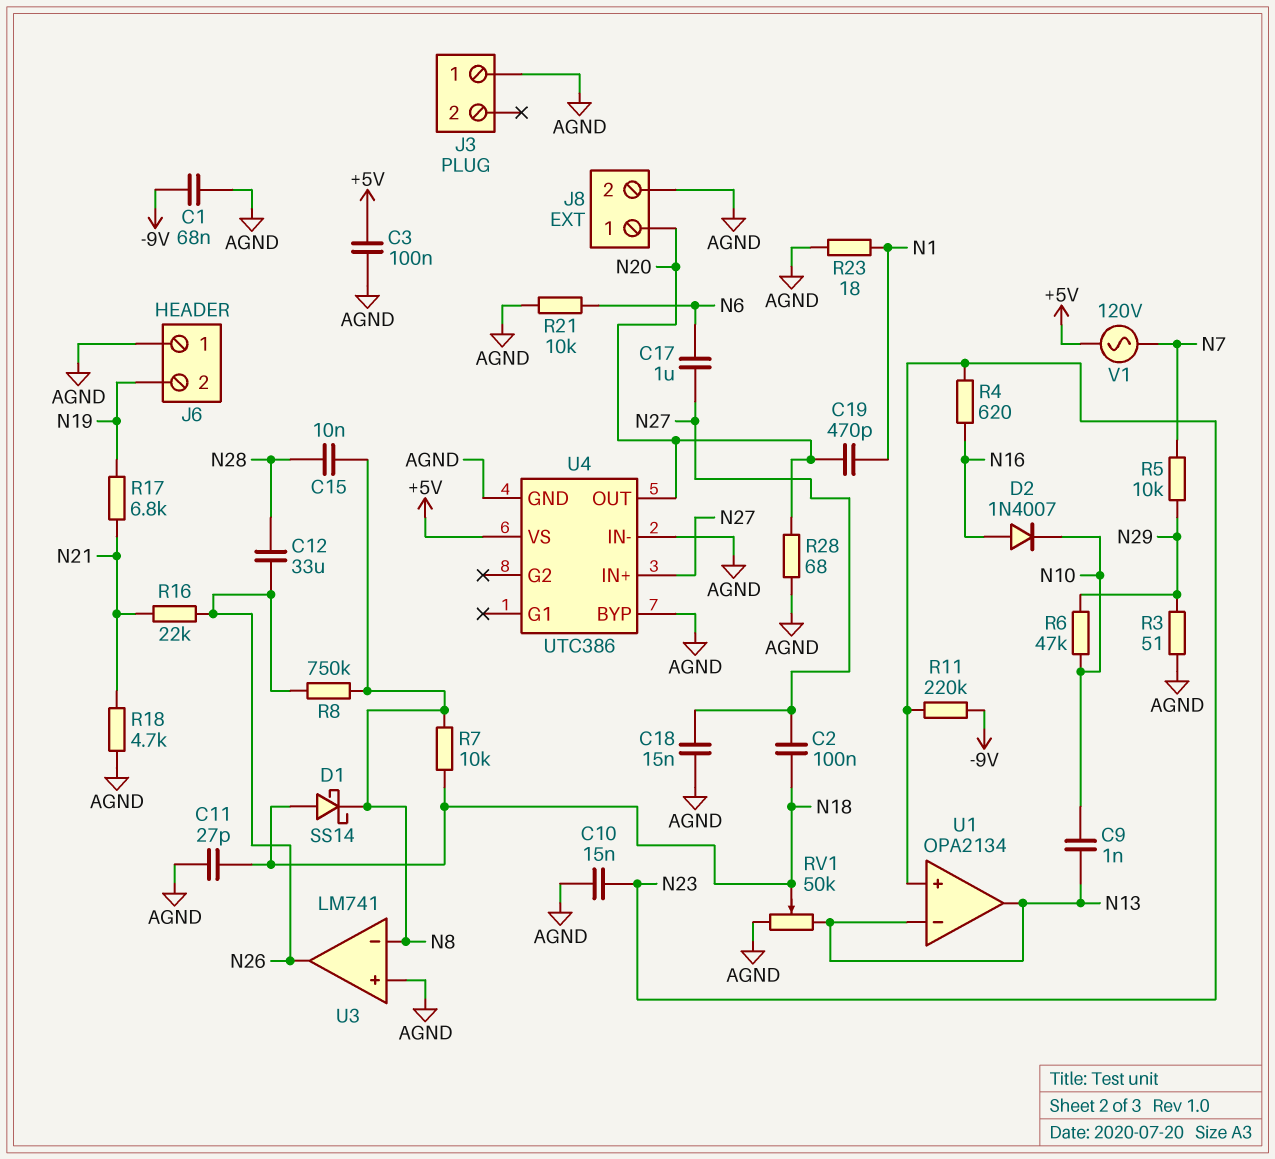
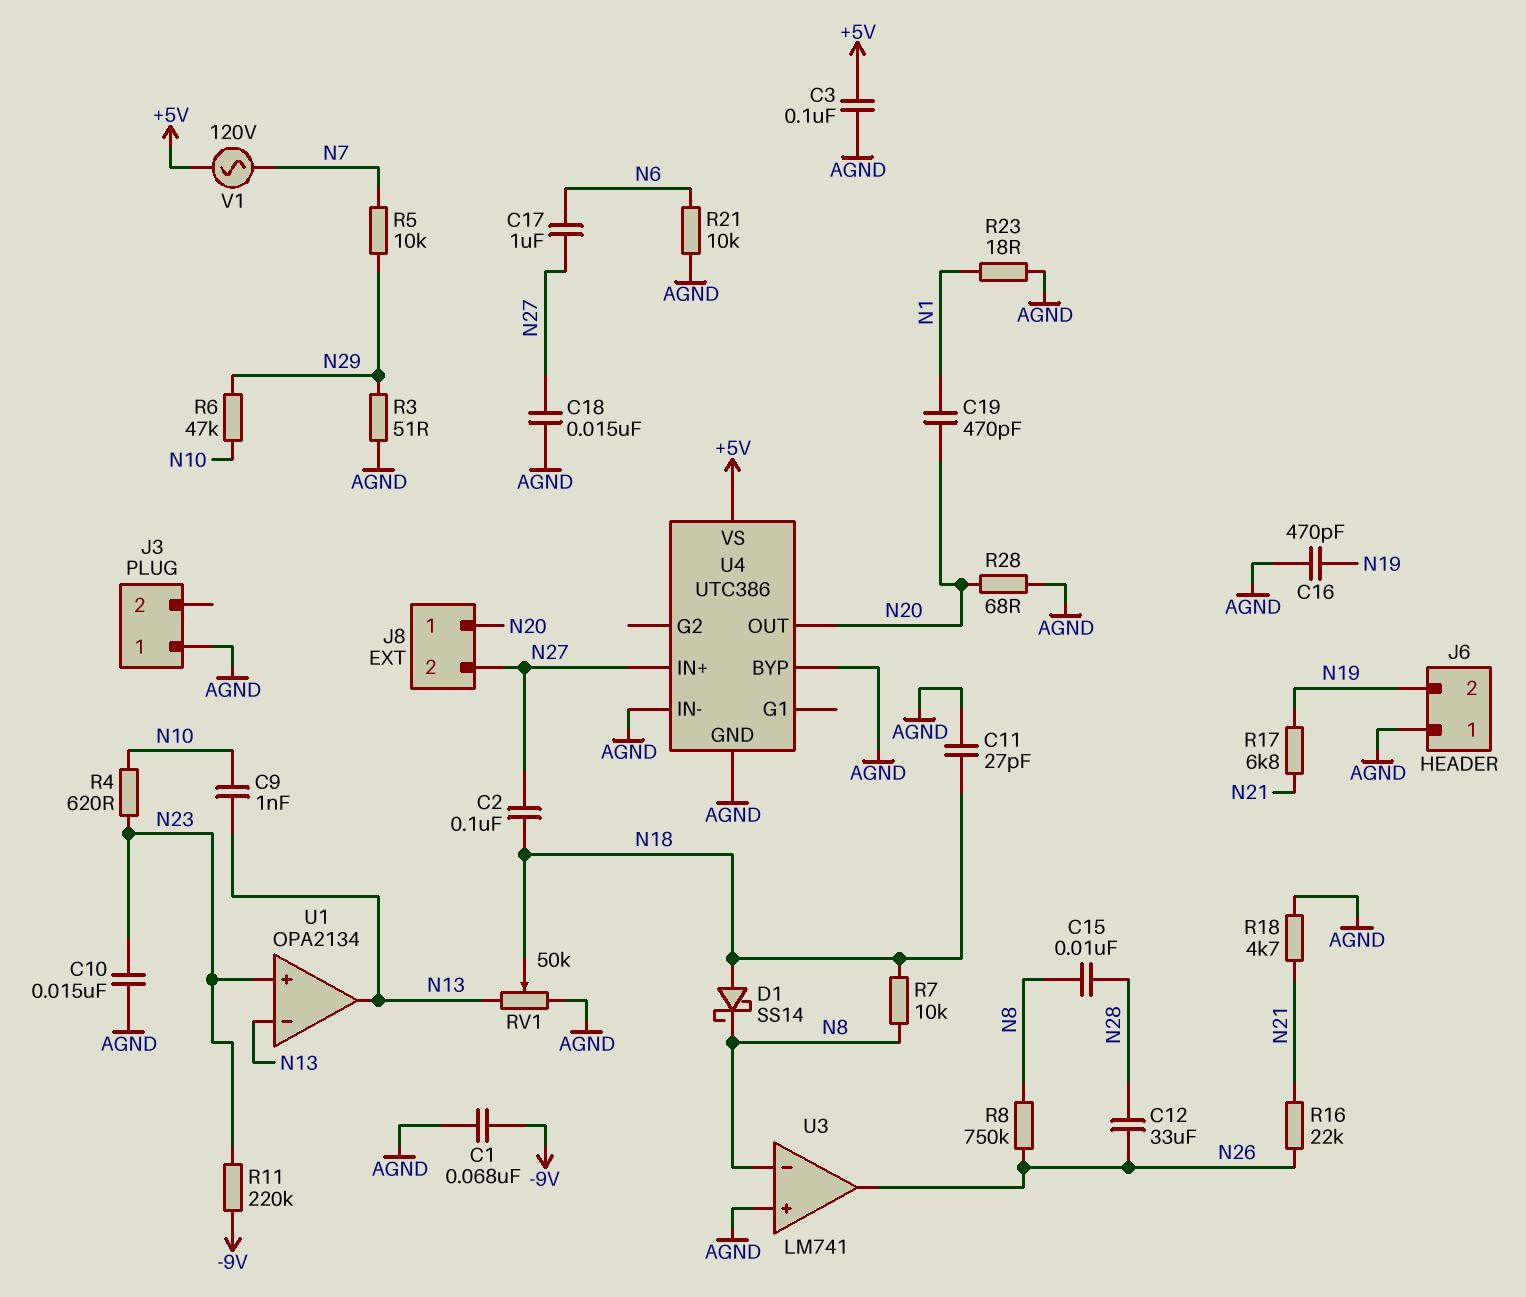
C16: none -> 470pF (AGND, N19)
D2: diode 1N4007 (A N16, K N10) -> none
J8 pin 2: AGND -> N27
R4: 620 (N16, N23) -> 620 (N10, N23)

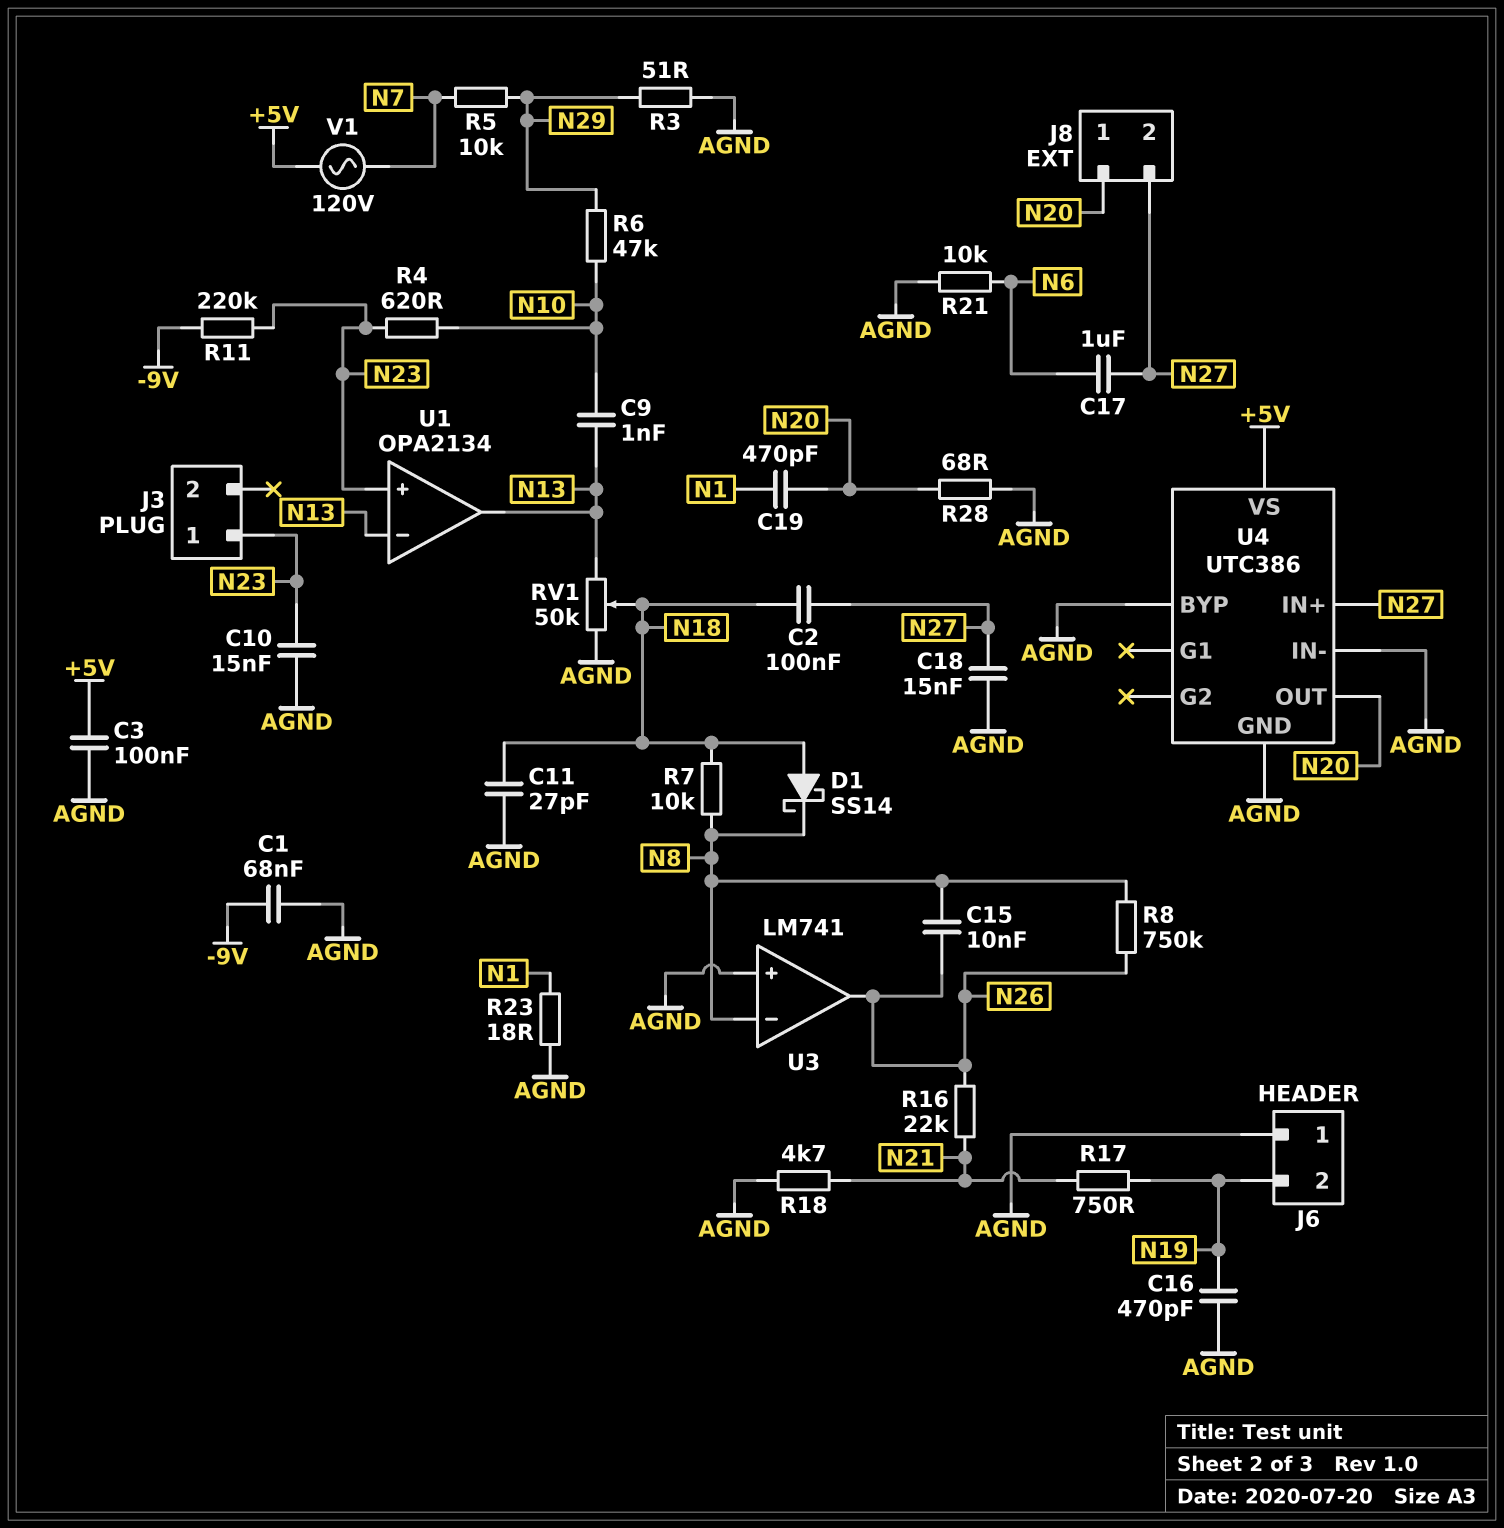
C12: 33uF (N26, N28) -> none
C15: 10nF (N8, N28) -> 10nF (N8, N26)
J3 pin 1: AGND -> N23
R17: 6.8k (N19, N21) -> 750 (N19, N21)

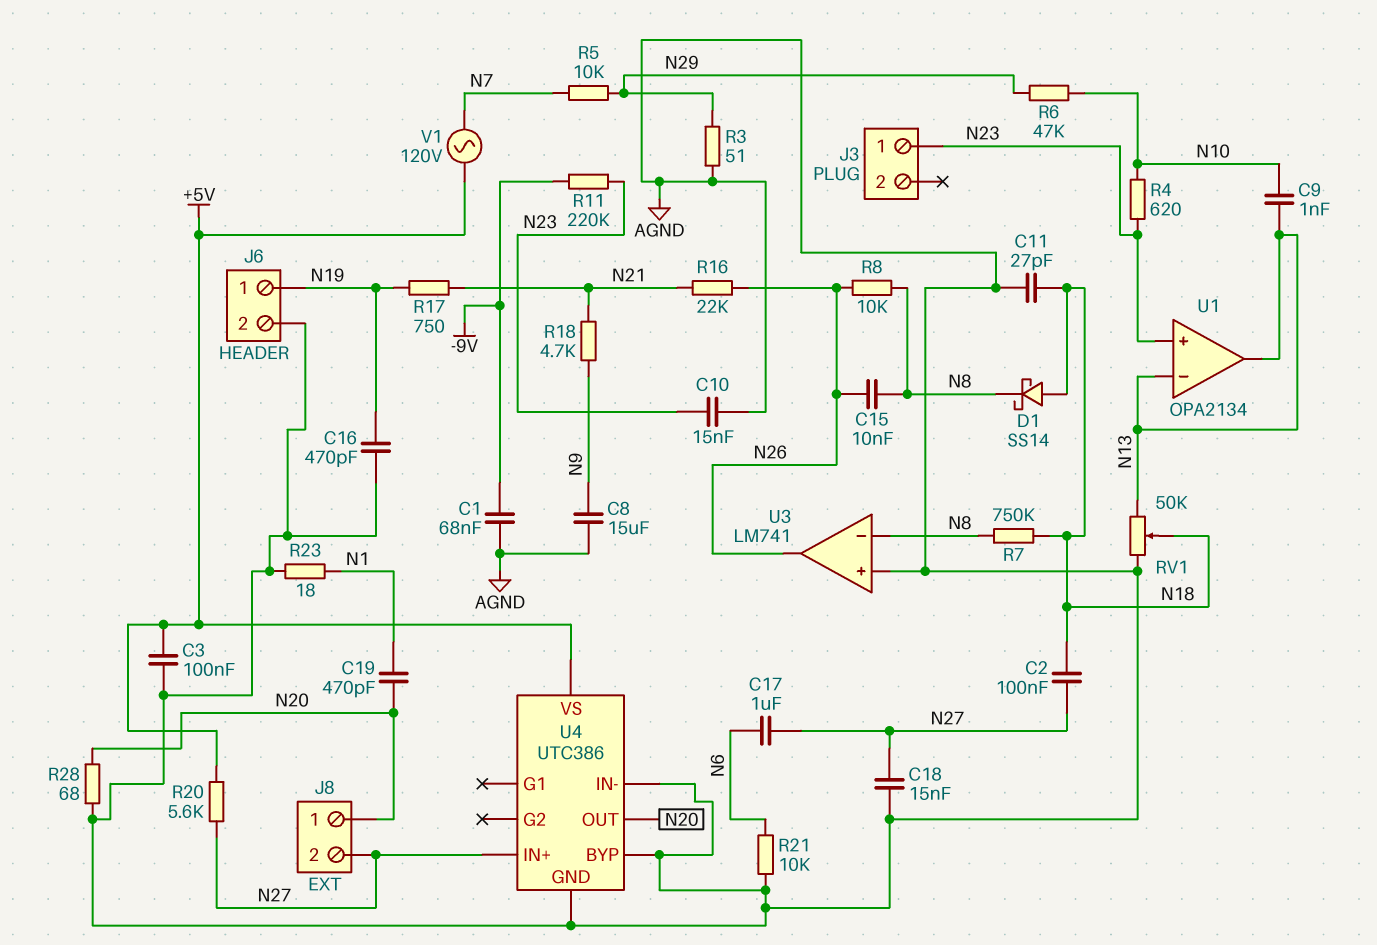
C8: none -> 15uF (AGND, N9)
J6 pin 1: AGND -> N19
J6 pin 2: N19 -> AGND
R7: 10k (N8, N18) -> 750k (N8, N18)
R8: 750k (N8, N26) -> 10k (N8, N26)
R18: 4.7k (AGND, N21) -> 4.7k (N9, N21)
R20: none -> 5.6k (+5V, N27)

